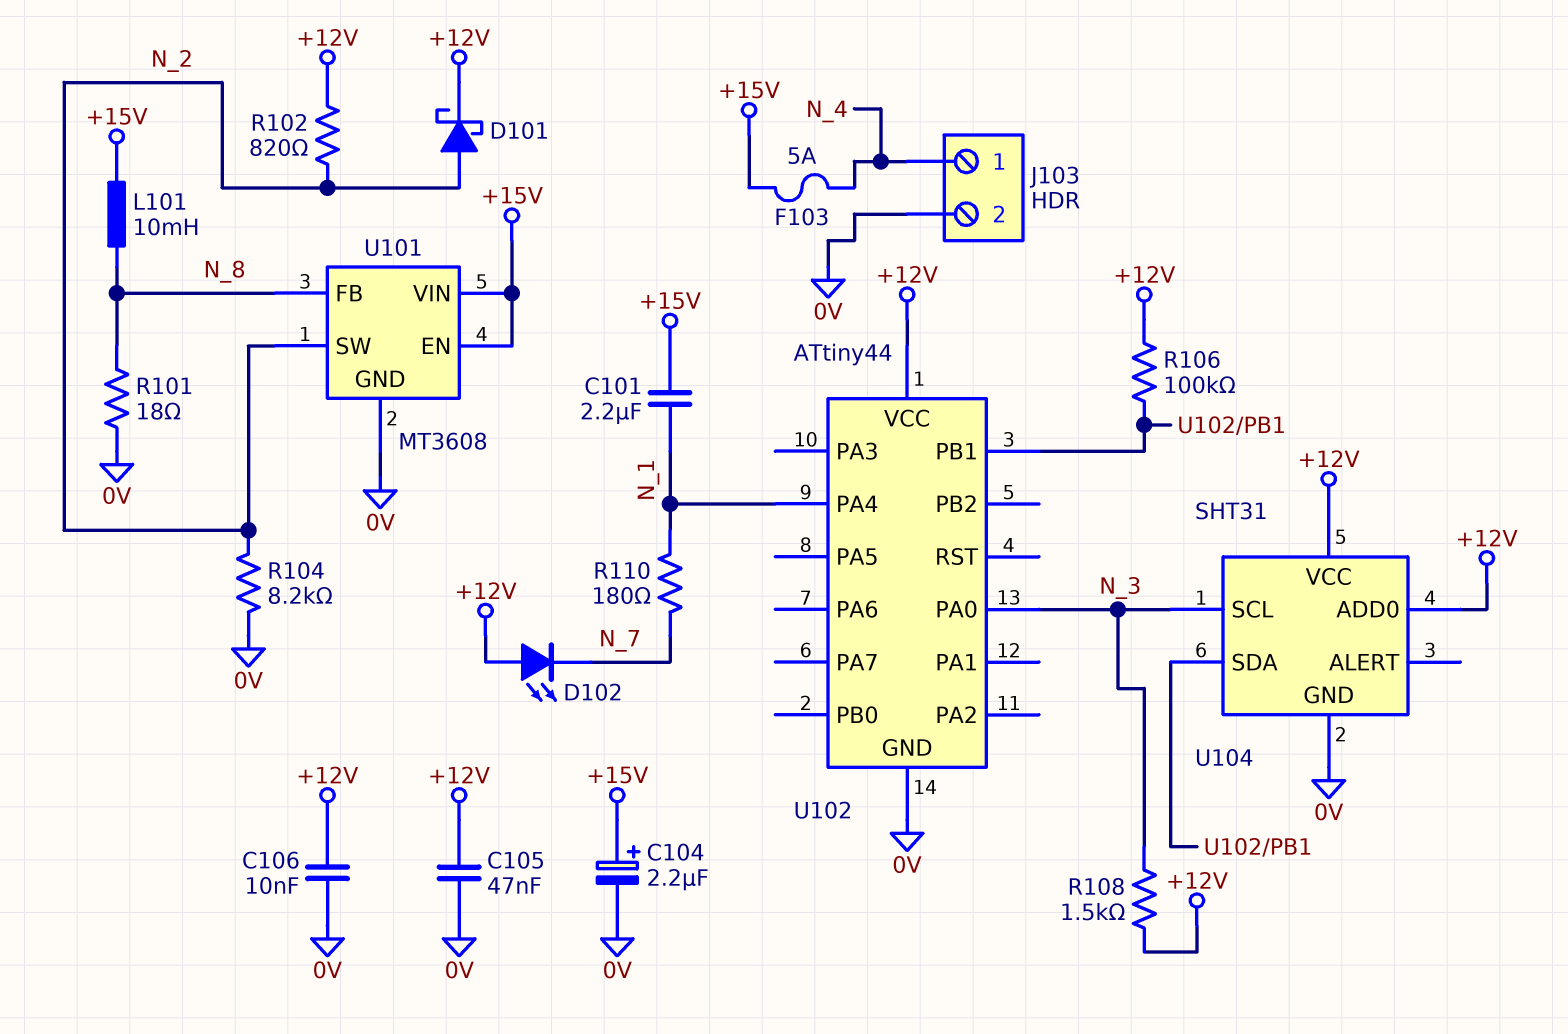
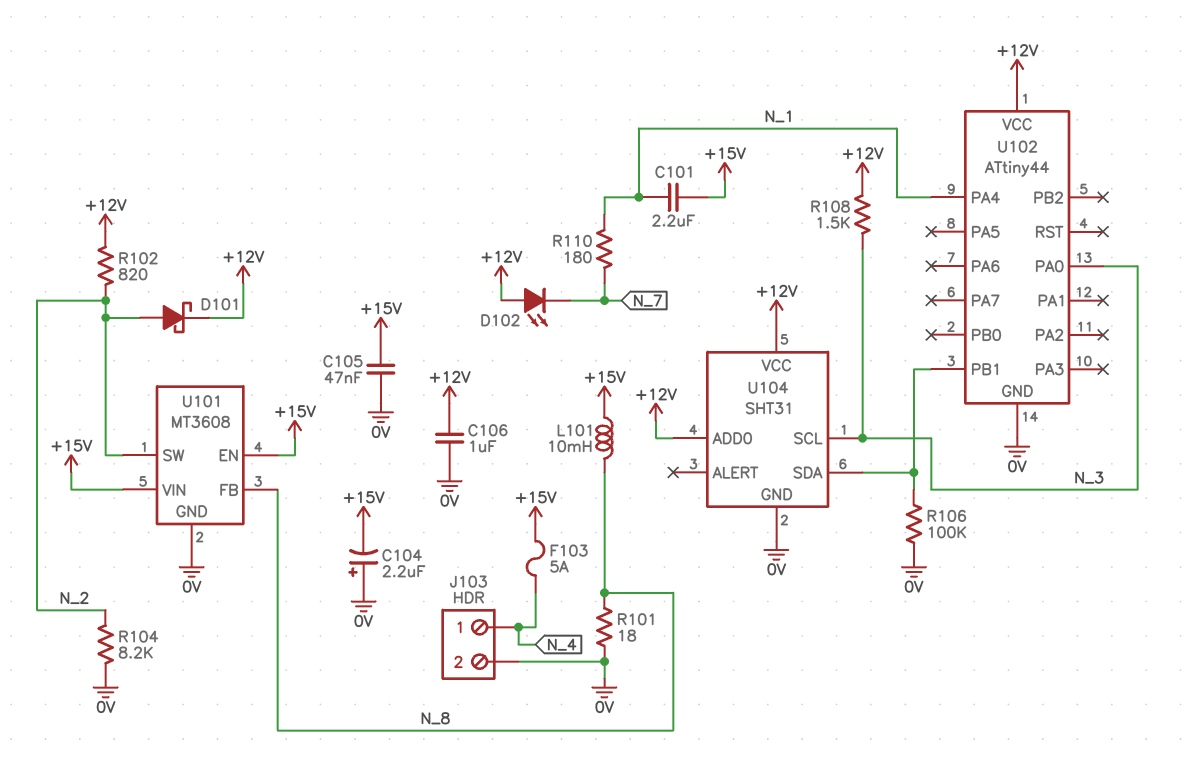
C104: 2.2uF (plus +15V, minus 0V) -> 2.2uF (plus 0V, minus +15V)
C105: 47nF (+12V, 0V) -> 47nF (+15V, 0V)
C106: 10nF (+12V, 0V) -> 1uF (+12V, 0V)
R106: 100k (+12V, U102/PB1) -> 100k (0V, U102/PB1)

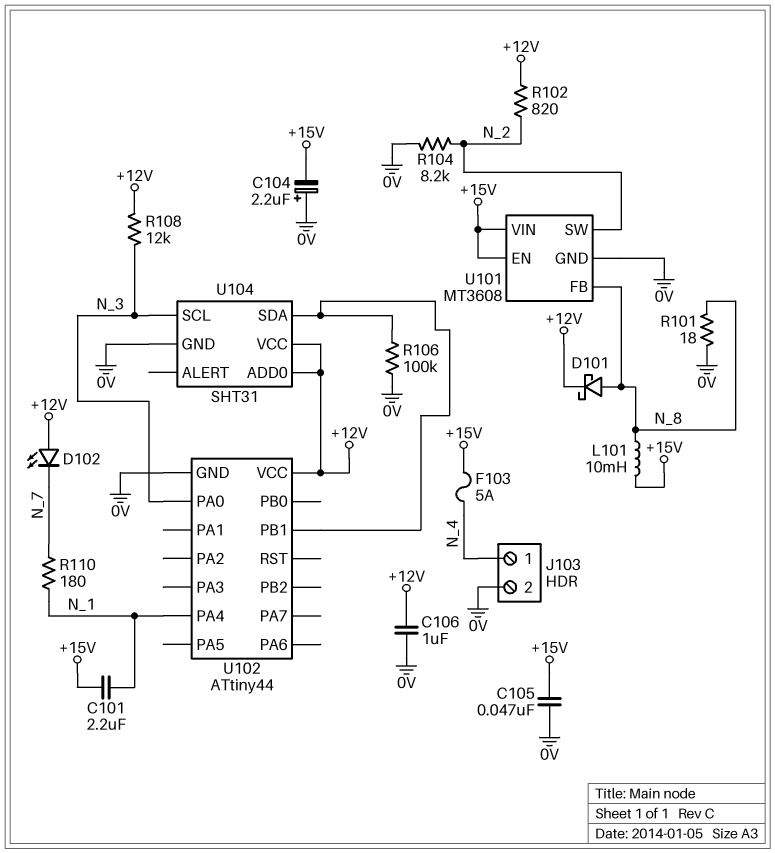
D101: schottky (A N_2, K +12V) -> schottky (A N_8, K +12V)
R108: 1.5k (+12V, N_3) -> 12k (+12V, N_3)

